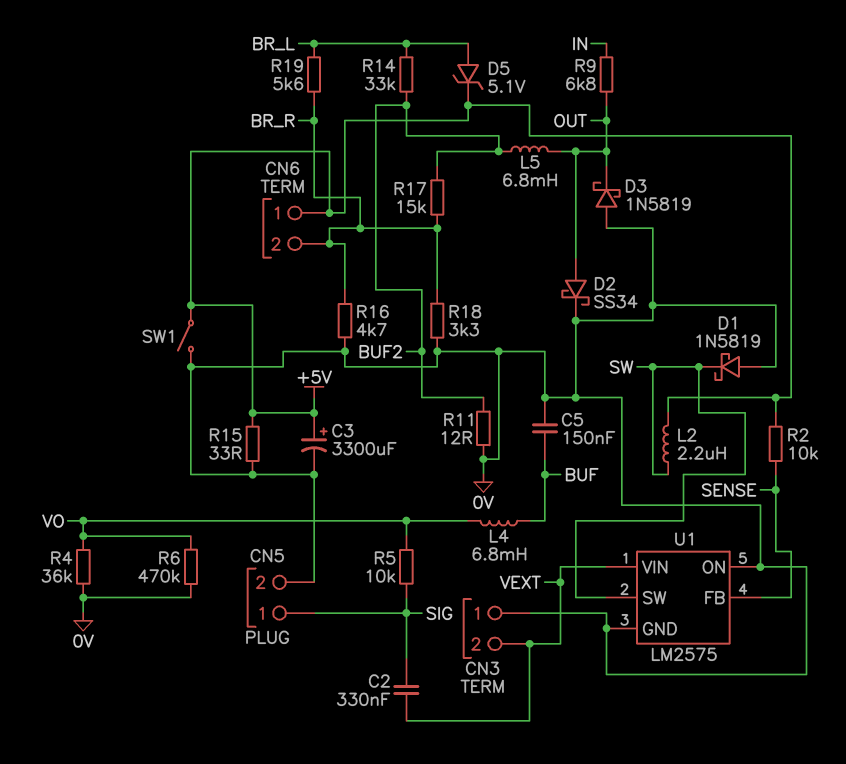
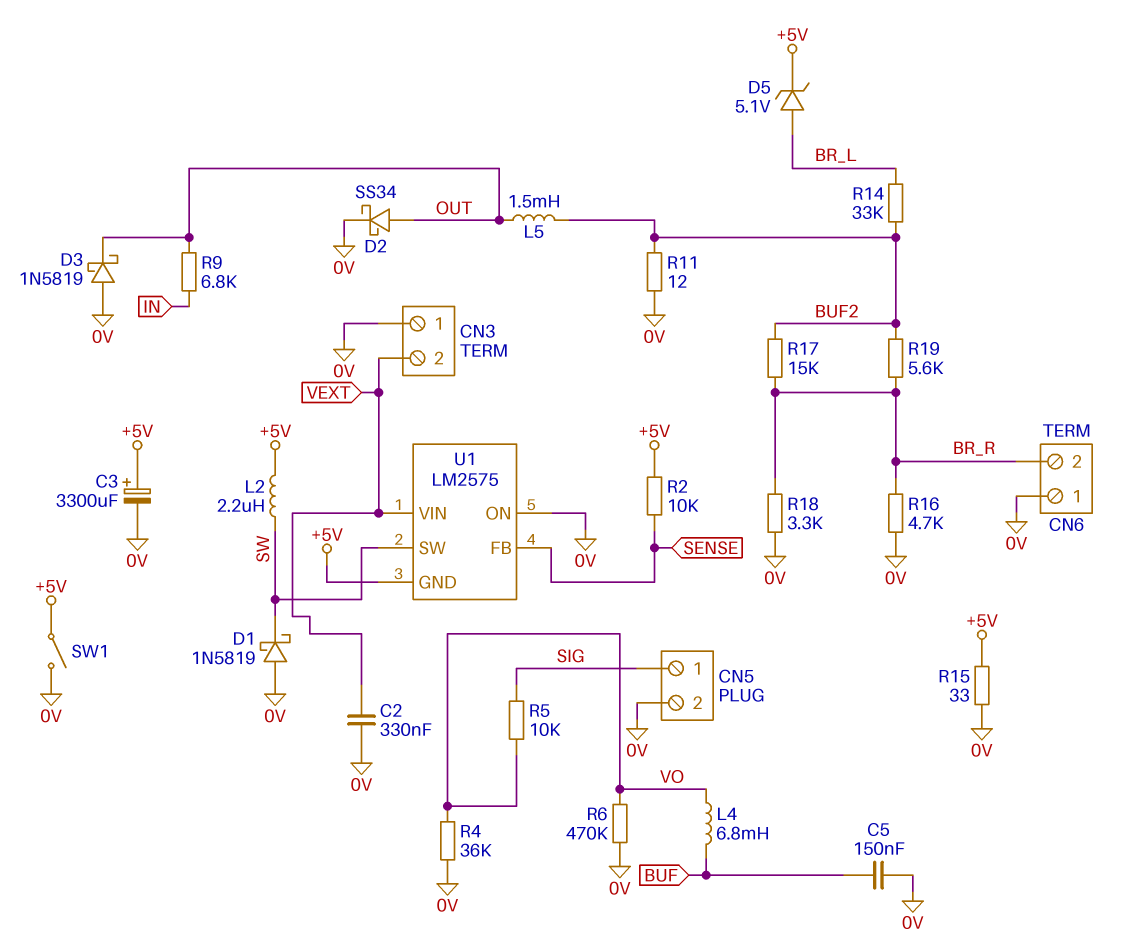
C2: 330nF (SIG, VEXT) -> 330nF (0V, VEXT)
CN6 pin 1: +5V -> 0V
L5: 6.8mH (BUF2, OUT) -> 1.5mH (BUF2, OUT)
R19: 5.6k (BR_L, BR_R) -> 5.6k (BR_R, BUF2)
U1 pin GND: 0V -> +5V

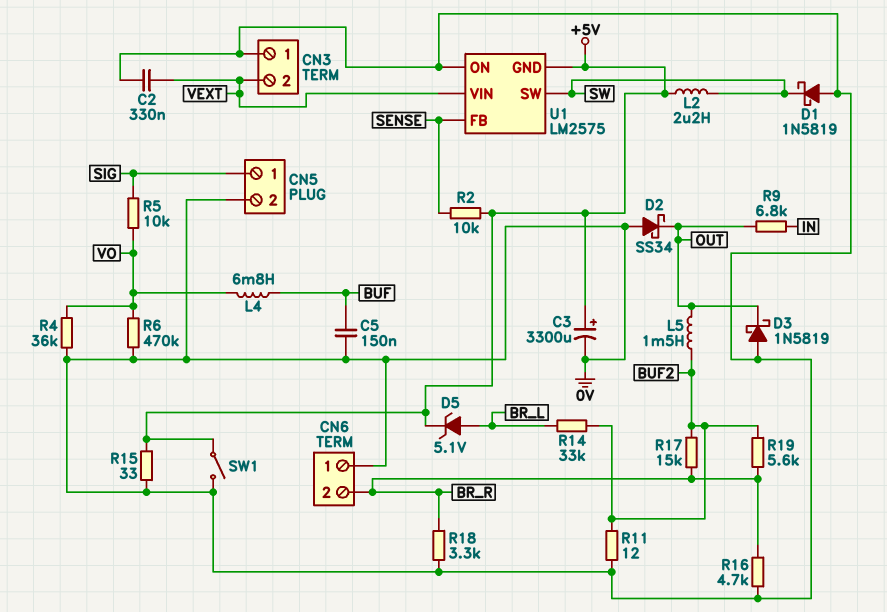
D2: schottky SS34 (A OUT, K 0V) -> schottky SS34 (A 0V, K OUT)

